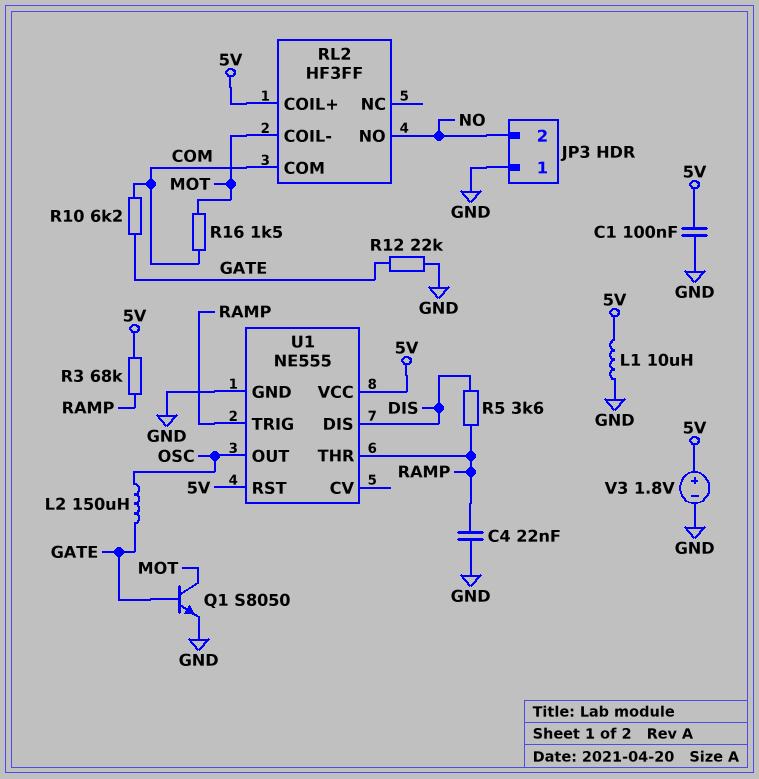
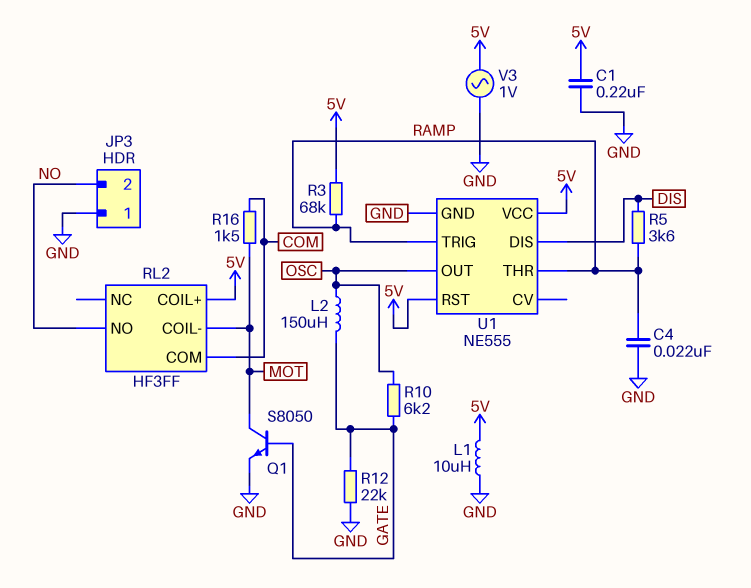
C1: 100nF (5V, GND) -> 220nF (5V, GND)
R10: 6.2k (COM, GATE) -> 6.2k (GATE, OSC)
V3: 1.8V (plus 5V, minus GND) -> AC 1V (5V, GND)

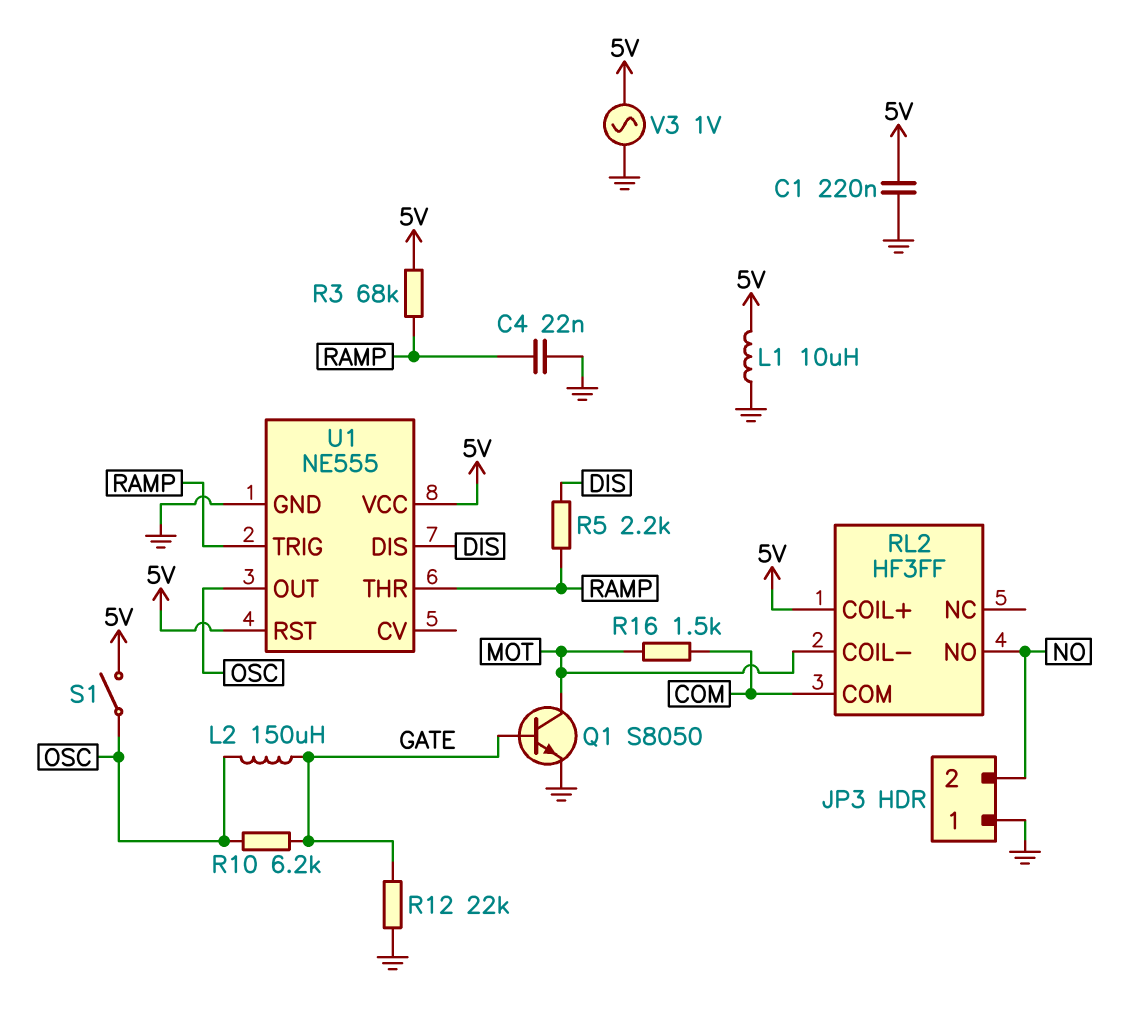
R5: 3.6k (DIS, RAMP) -> 2.2k (DIS, RAMP)
S1: none -> switch (5V, OSC)

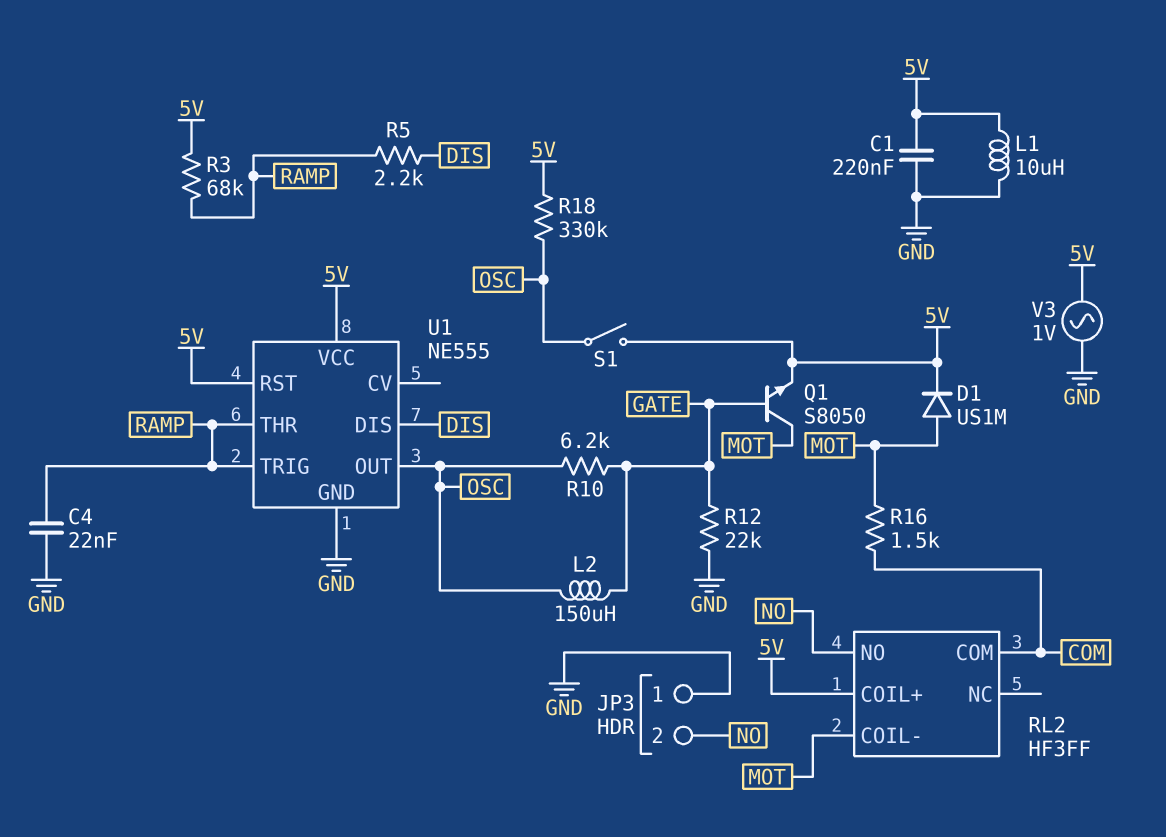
D1: none -> diode US1M (A MOT, K 5V)
Q1: NPN S8050 (B GATE, C MOT, E GND) -> NPN S8050 (B GATE, C MOT, E 5V)
R18: none -> 330k (5V, OSC)

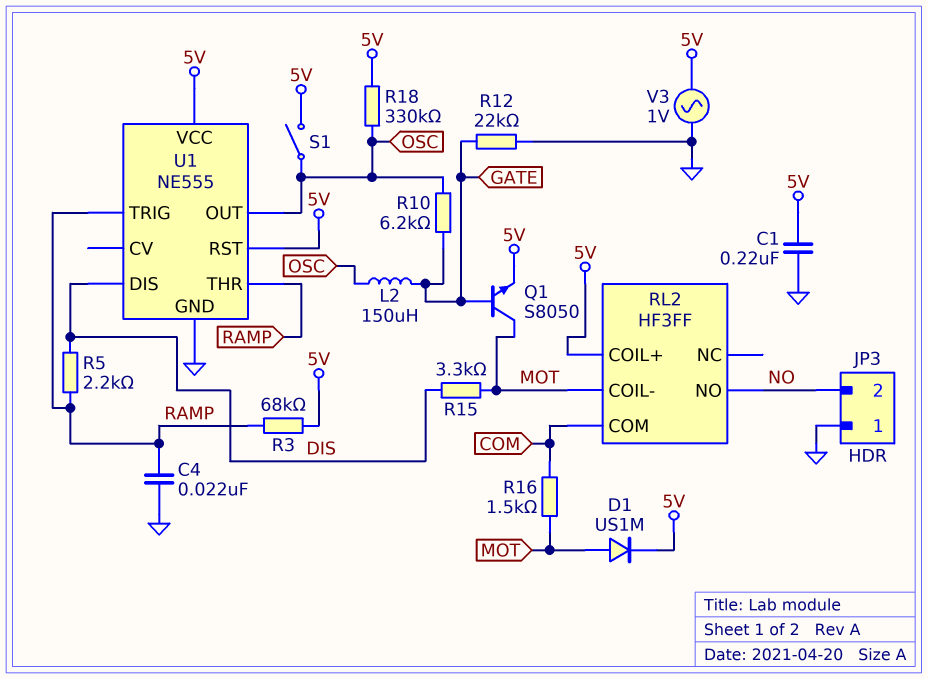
L1: 10uH (5V, GND) -> none
R15: none -> 3.3k (DIS, MOT)

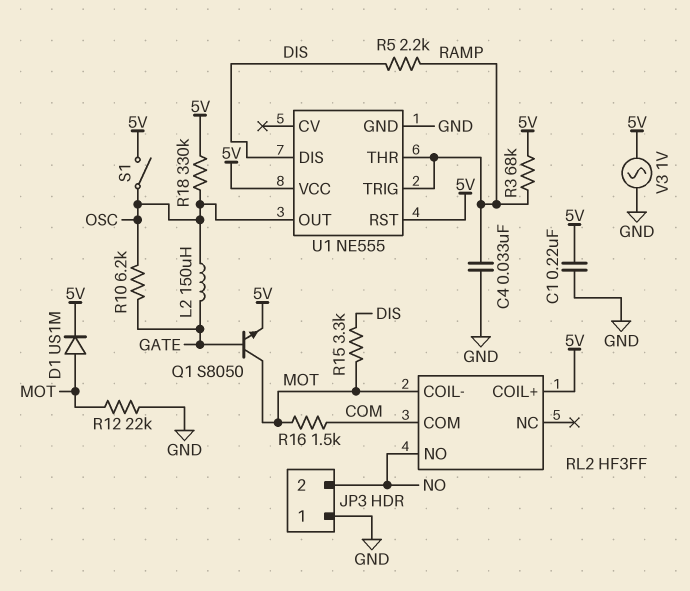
C4: 22nF (GND, RAMP) -> 33nF (GND, RAMP)
R12: 22k (GATE, GND) -> 22k (GND, MOT)

